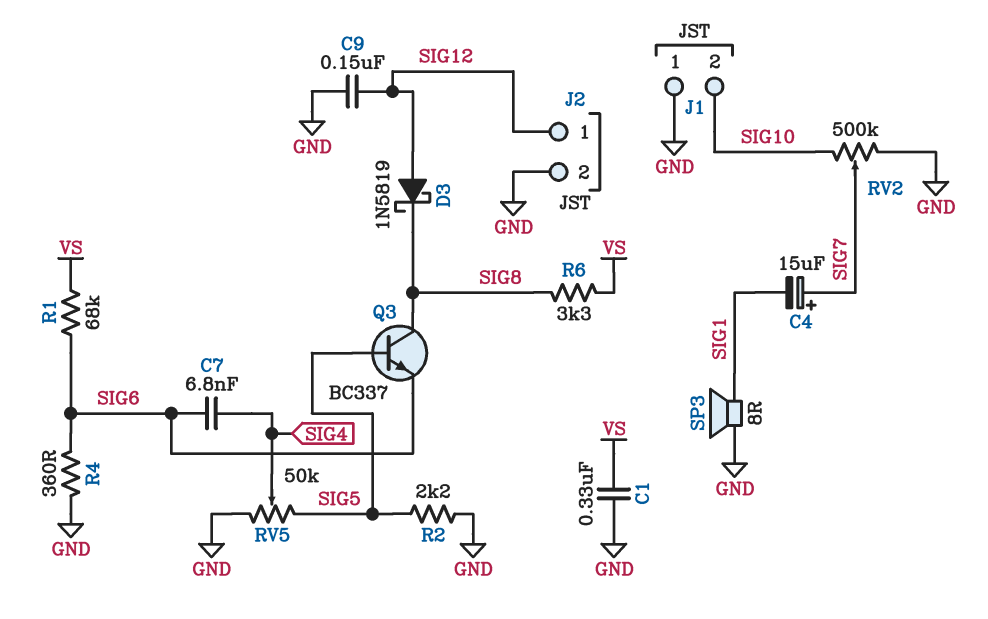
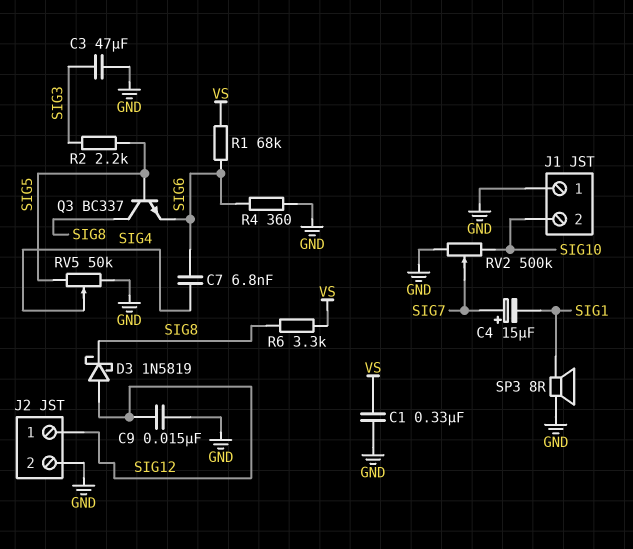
C3: none -> 47uF (GND, SIG3)
C9: 150nF (GND, SIG12) -> 15nF (GND, SIG12)
R2: 2.2k (GND, SIG5) -> 2.2k (SIG3, SIG5)

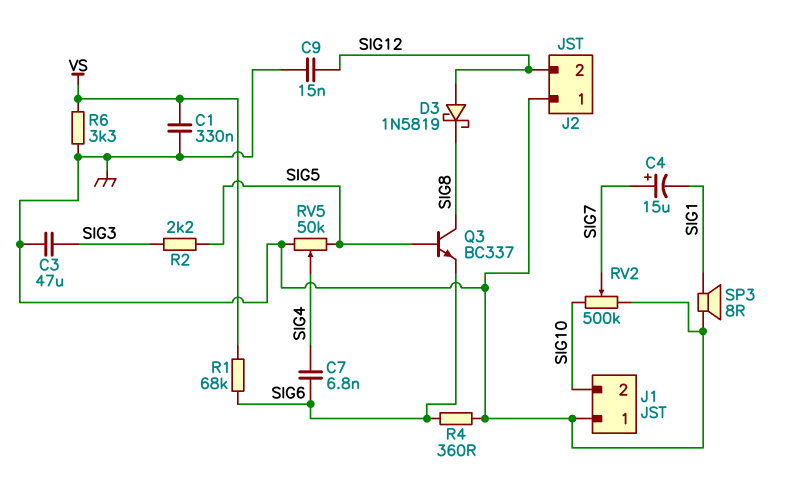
J2 pin 1: SIG12 -> GND
J2 pin 2: GND -> SIG12
R6: 3.3k (SIG8, VS) -> 3.3k (GND, VS)

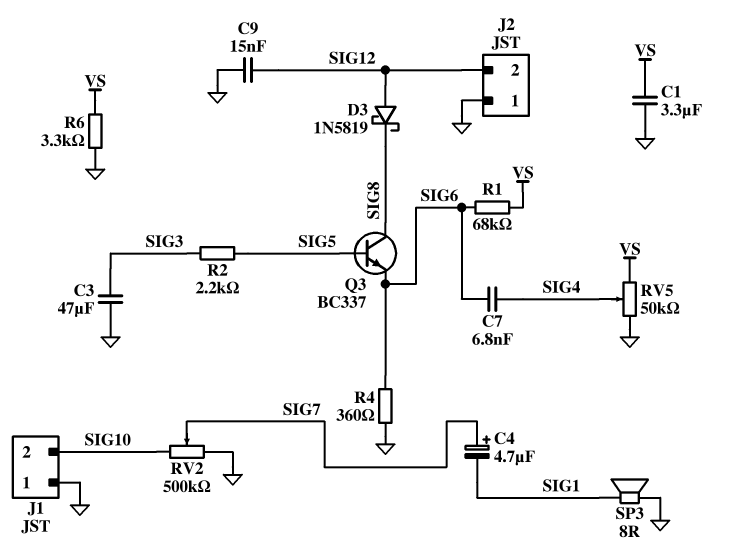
C1: 330nF (GND, VS) -> 3.3uF (GND, VS)
C4: 15uF (plus SIG7, minus SIG1) -> 4.7uF (plus SIG7, minus SIG1)
RV5: 50k (GND, SIG5, wiper SIG4) -> 50k (GND, VS, wiper SIG4)

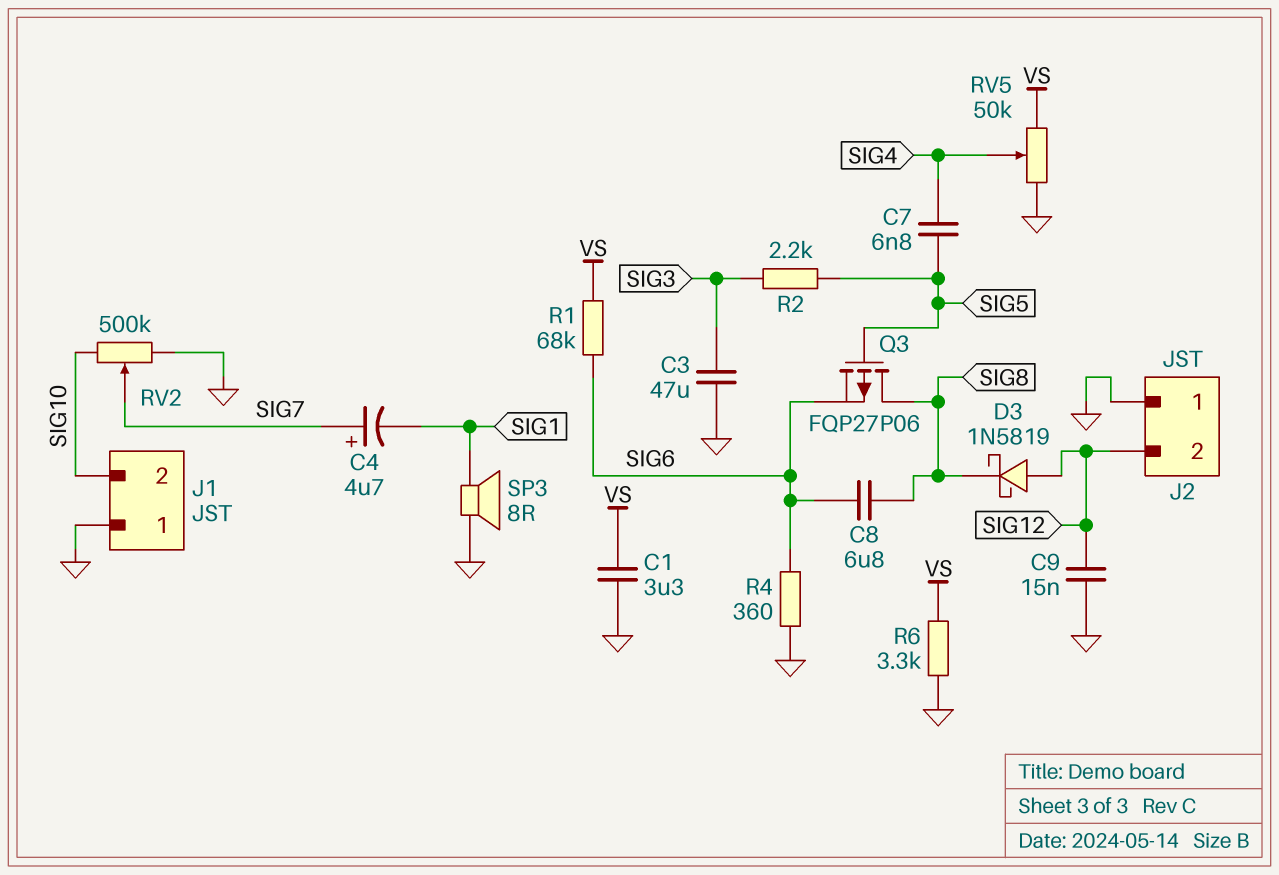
C7: 6.8nF (SIG4, SIG6) -> 6.8nF (SIG4, SIG5)
C8: none -> 6.8uF (SIG6, SIG8)
Q3: NPN BC337 (B SIG5, C SIG8, E SIG6) -> PMOS FQP27P06 (G SIG5, D SIG8, S SIG6)

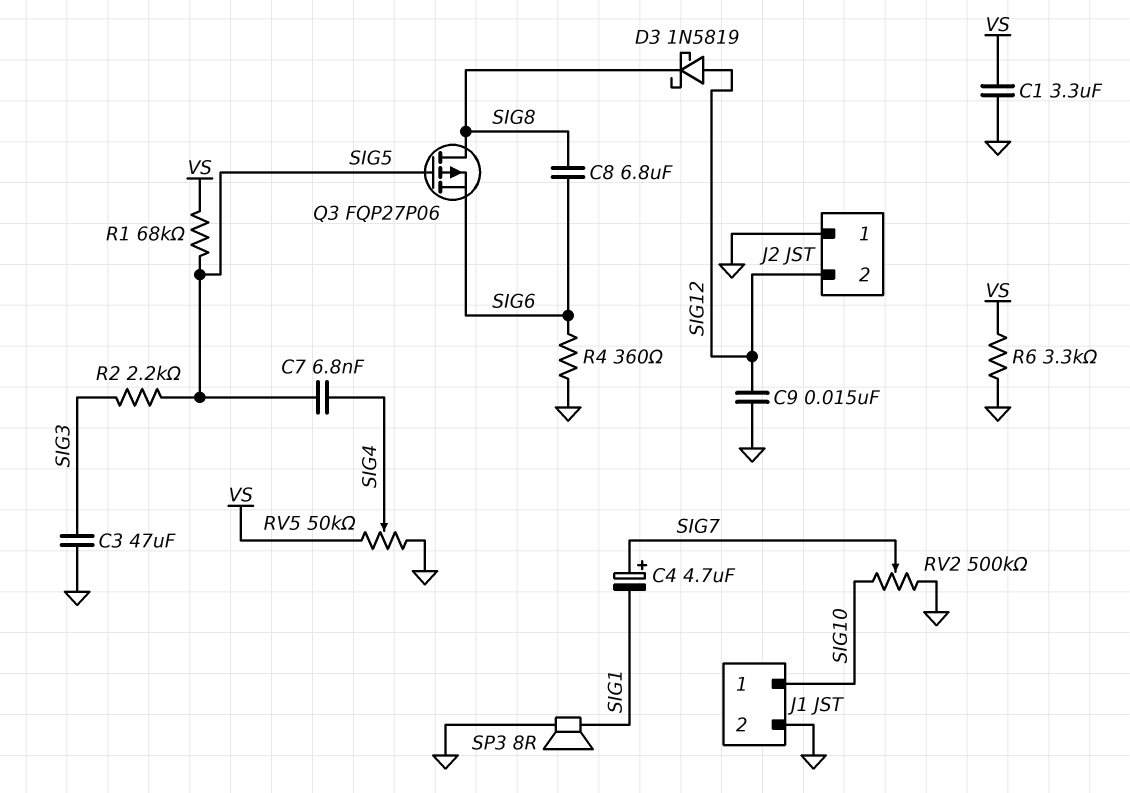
J1 pin 1: GND -> SIG10
J1 pin 2: SIG10 -> GND
R1: 68k (SIG6, VS) -> 68k (SIG5, VS)

